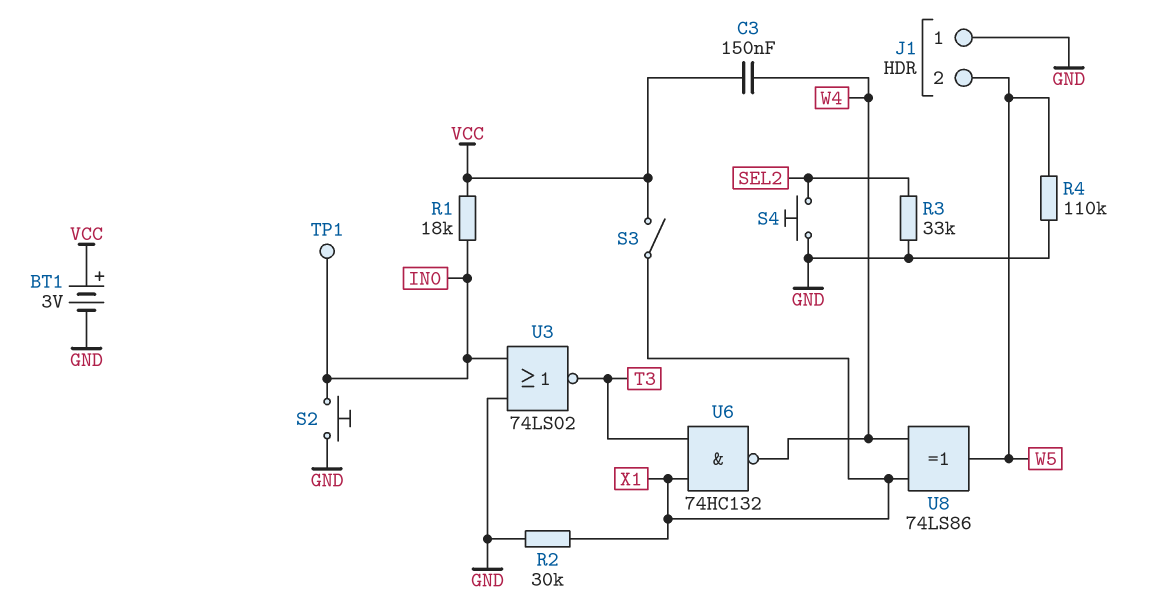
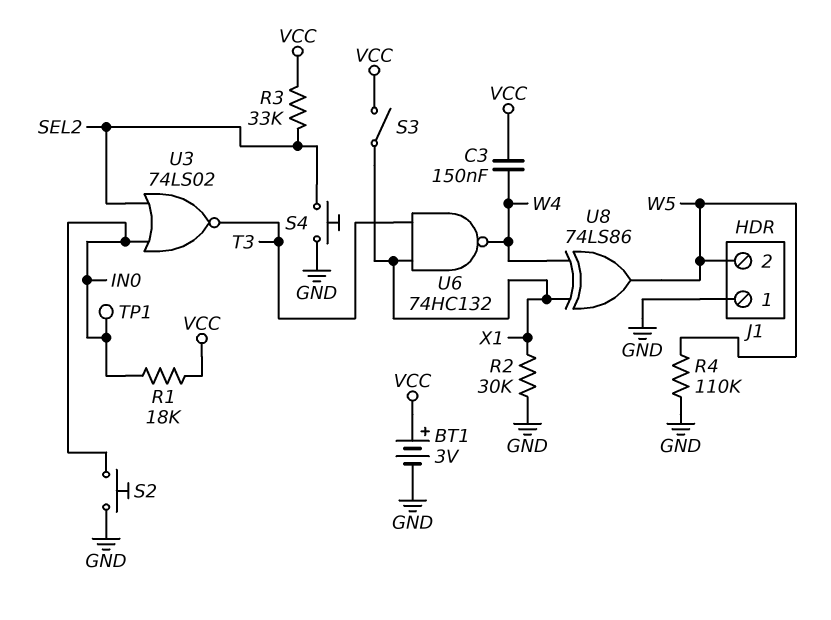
R3: 33k (GND, SEL2) -> 33k (SEL2, VCC)
U3: NOR 74LS02 (in GND, in IN0, out T3) -> NOR 74LS02 (in IN0, in SEL2, out T3)

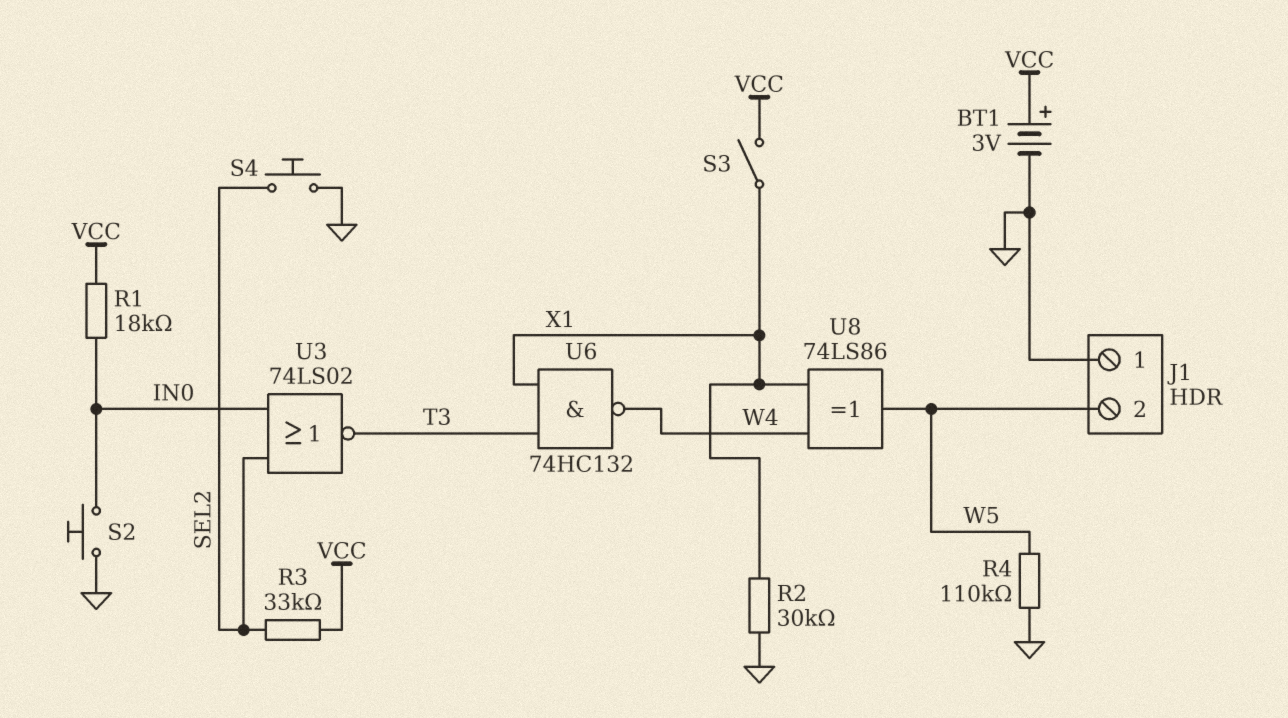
C3: 150nF (VCC, W4) -> none
TP1: test point (IN0) -> none

